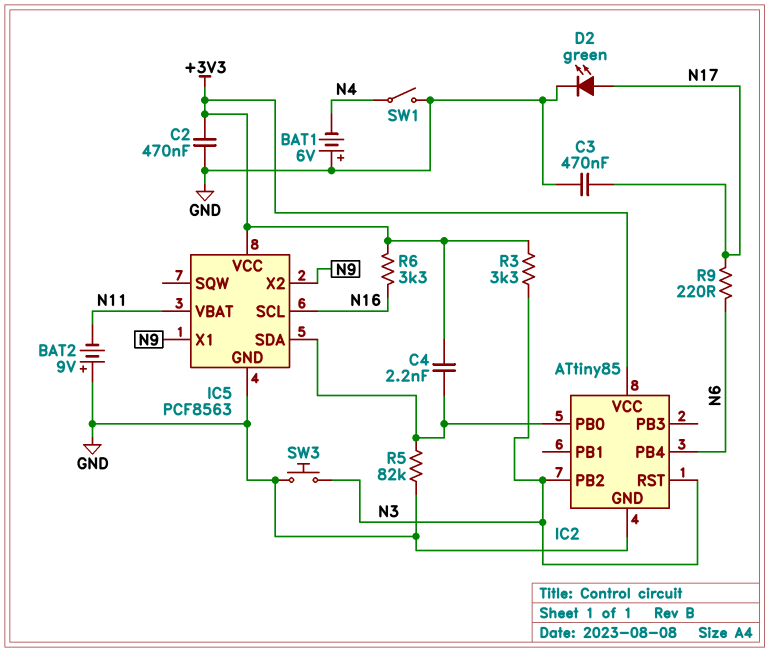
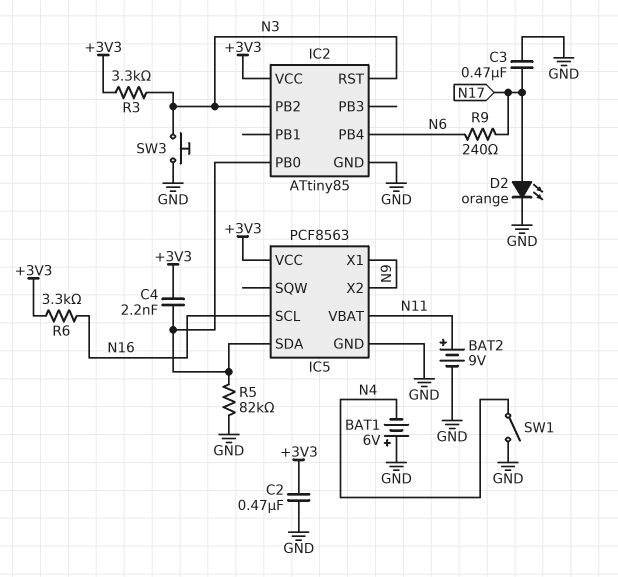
BAT2: 9V (plus GND, minus N11) -> 9V (plus N11, minus GND)
D2: LED green (A N17, K GND) -> LED orange (A N17, K GND)
R9: 220 (N6, N17) -> 240 (N6, N17)

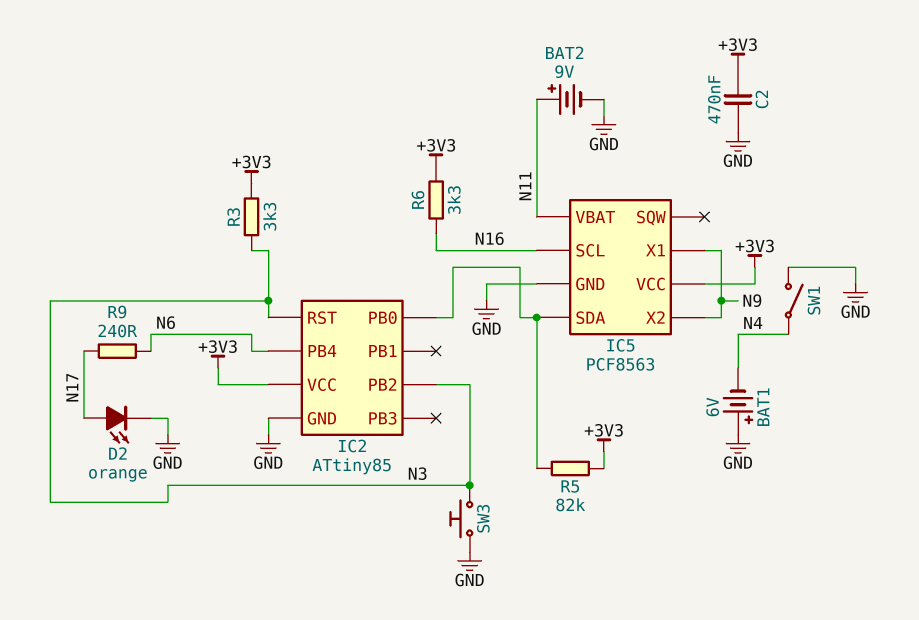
C3: 470nF (GND, N17) -> none
C4: 2.2nF (+3V3, IC2/PB0) -> none
R5: 82k (GND, IC2/PB0) -> 82k (+3V3, IC2/PB0)

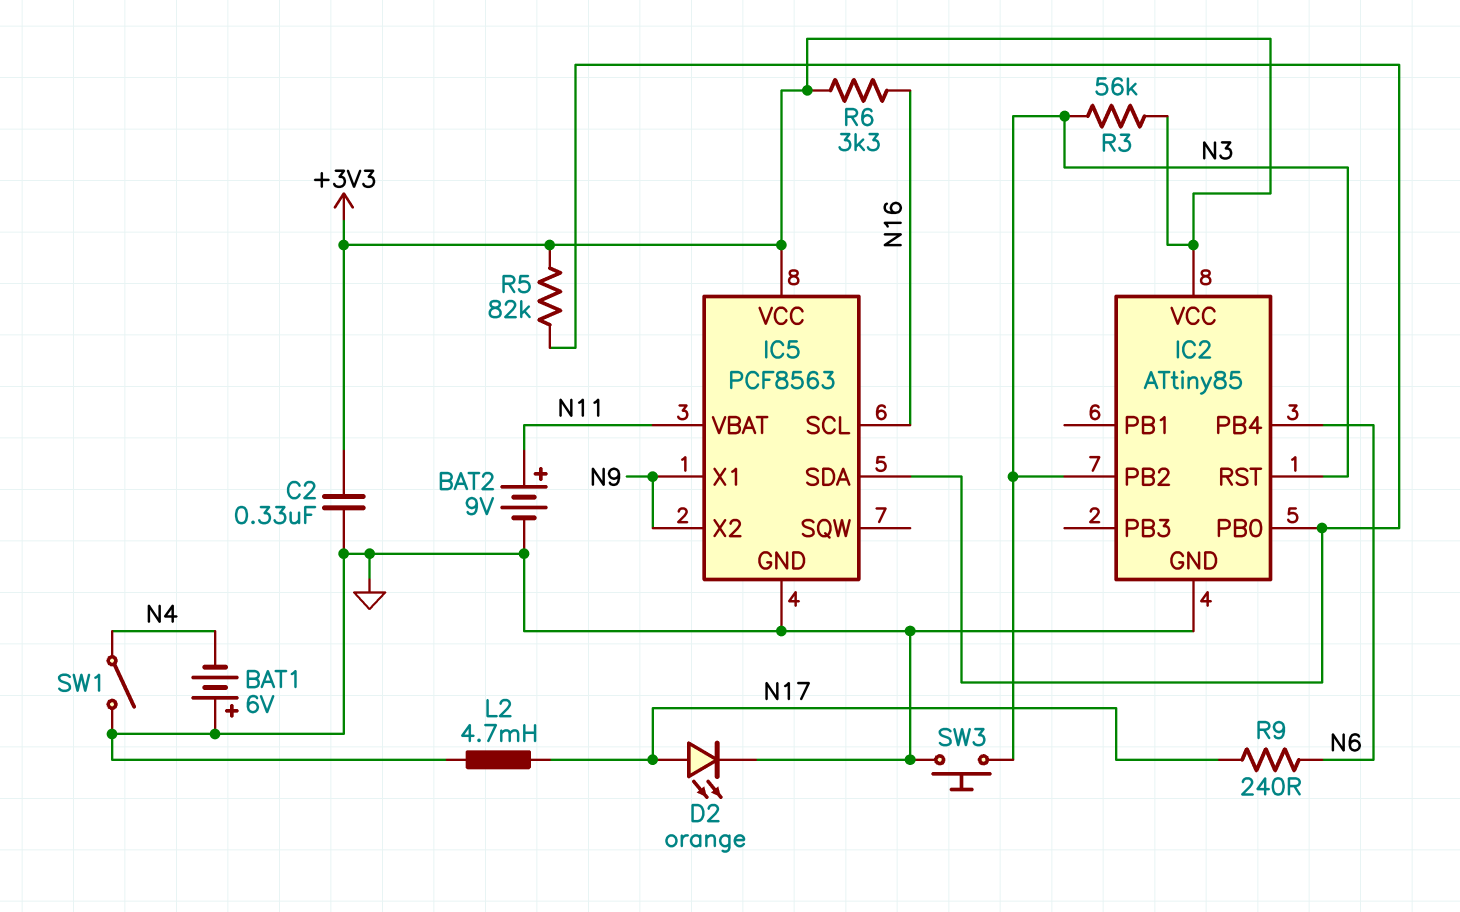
C2: 470nF (+3V3, GND) -> 330nF (+3V3, GND)
L2: none -> 4.7mH (GND, N17)
R3: 3.3k (+3V3, N3) -> 56k (+3V3, N3)

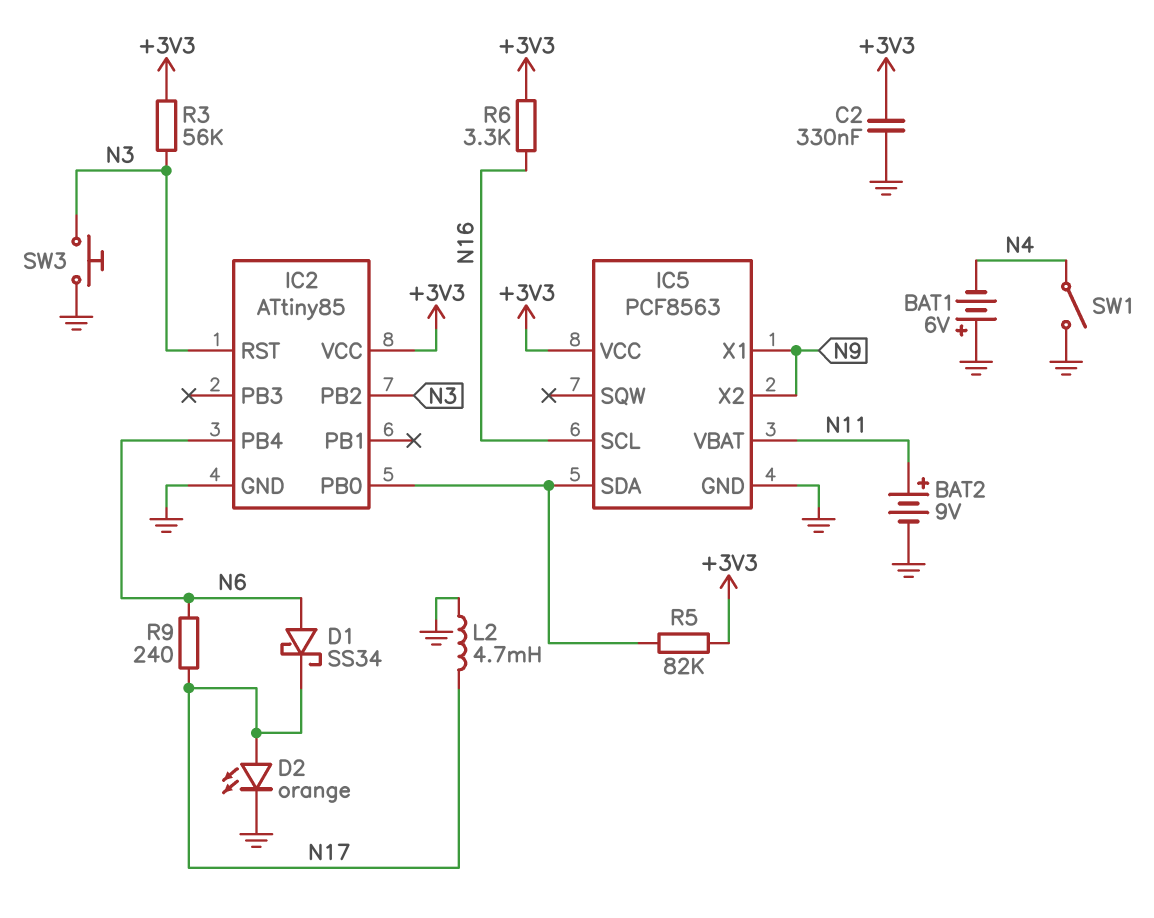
D1: none -> schottky SS34 (A N6, K N17)

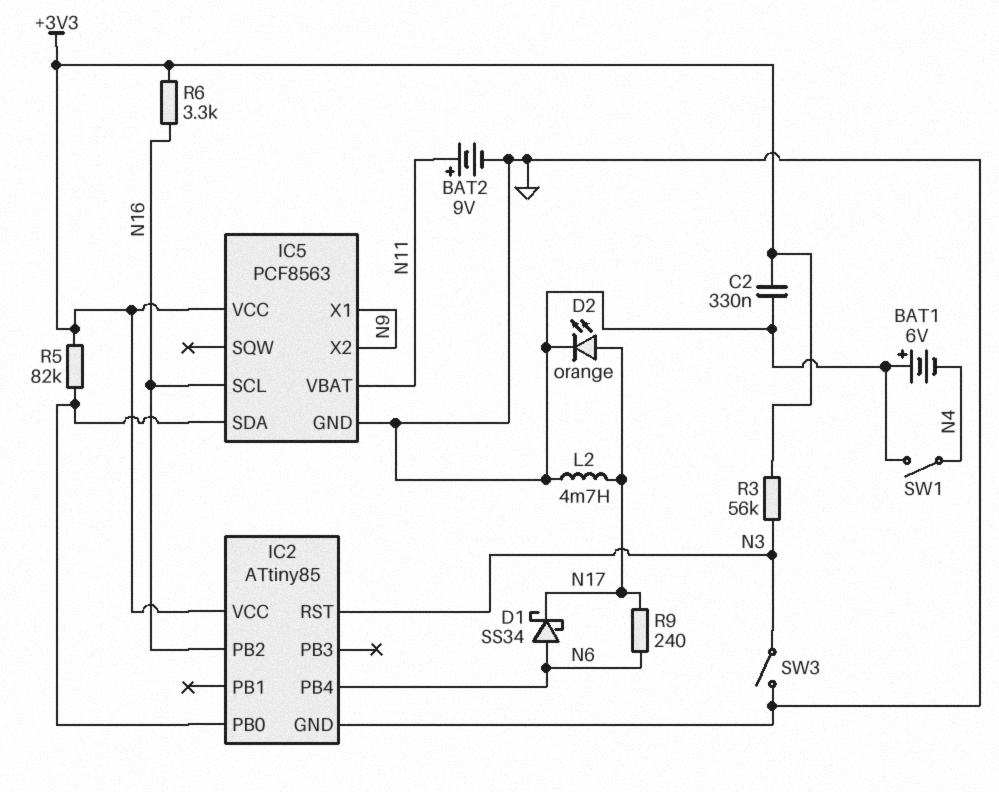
IC2 pin PB2: N3 -> N16
SW3: button (GND, N3) -> switch (GND, N3)

